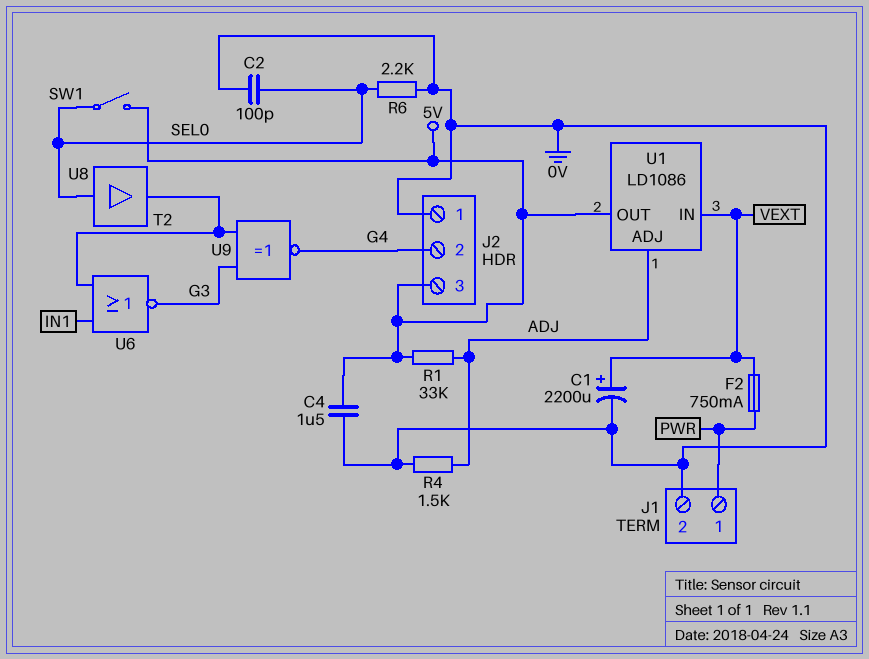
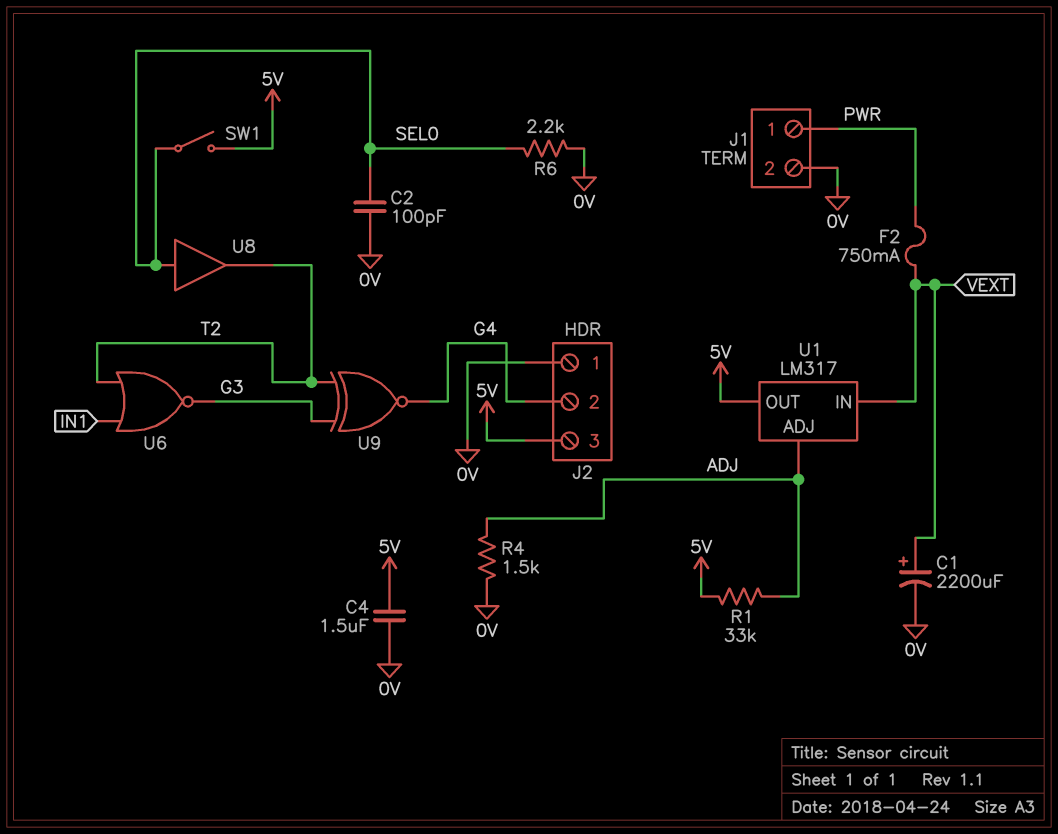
U1: LD1086 -> LM317

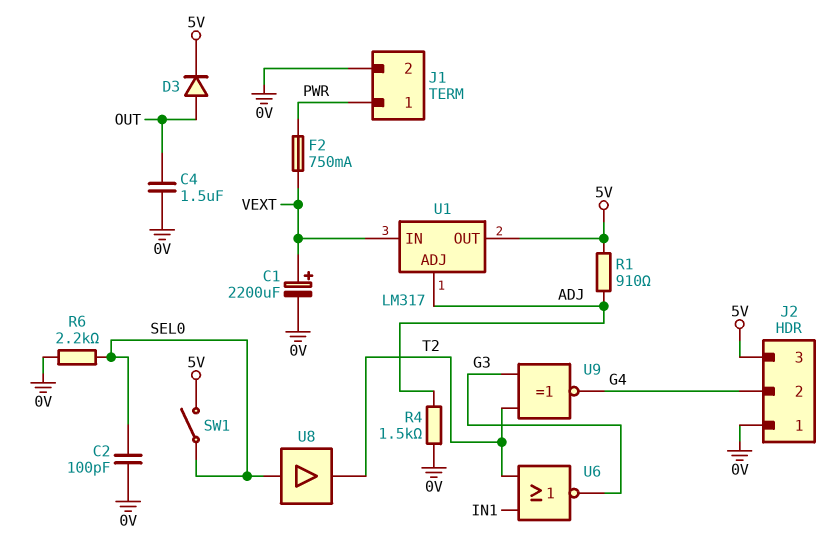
C4: 1.5uF (0V, 5V) -> 1.5uF (0V, OUT)
D3: none -> diode (A OUT, K 5V)
R1: 33k (5V, ADJ) -> 910 (5V, ADJ)

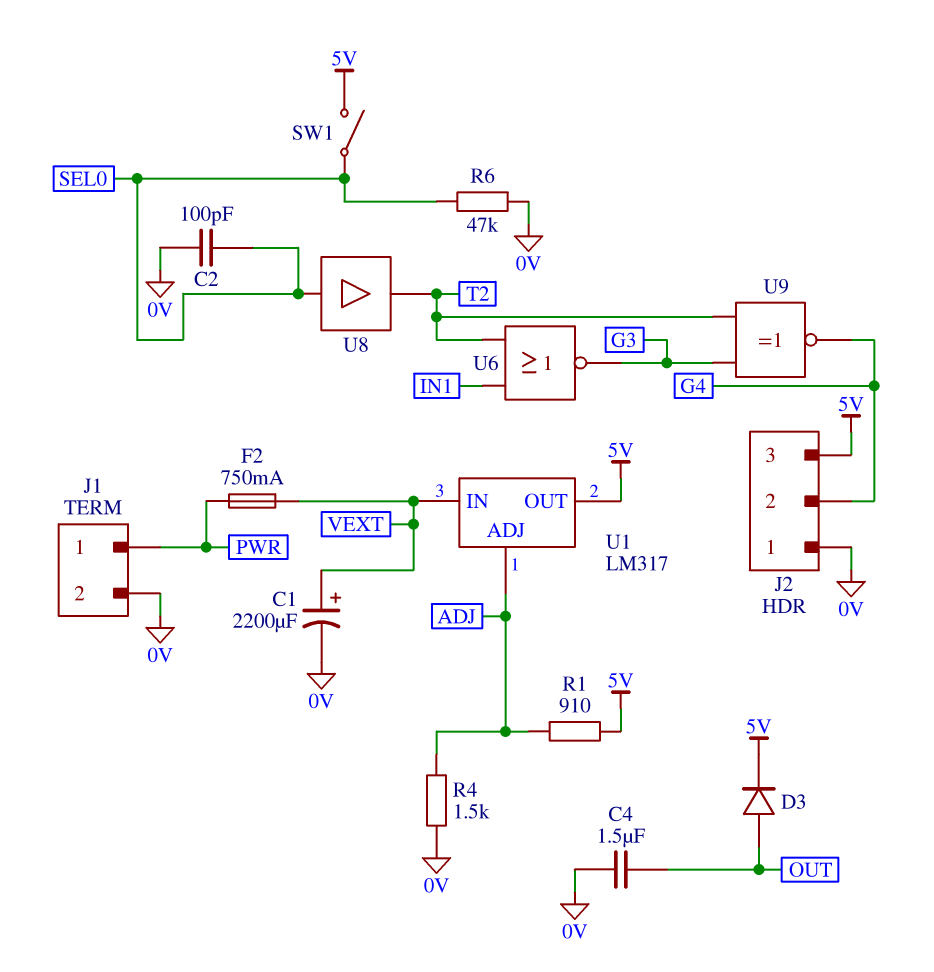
R6: 2.2k (0V, SEL0) -> 47k (0V, SEL0)

